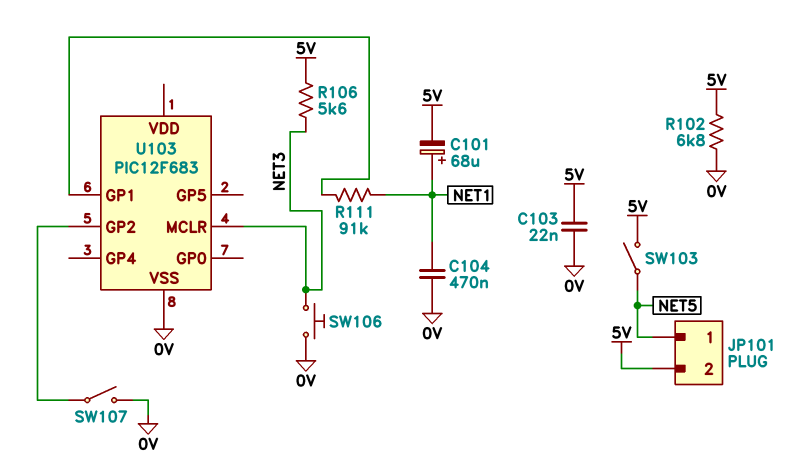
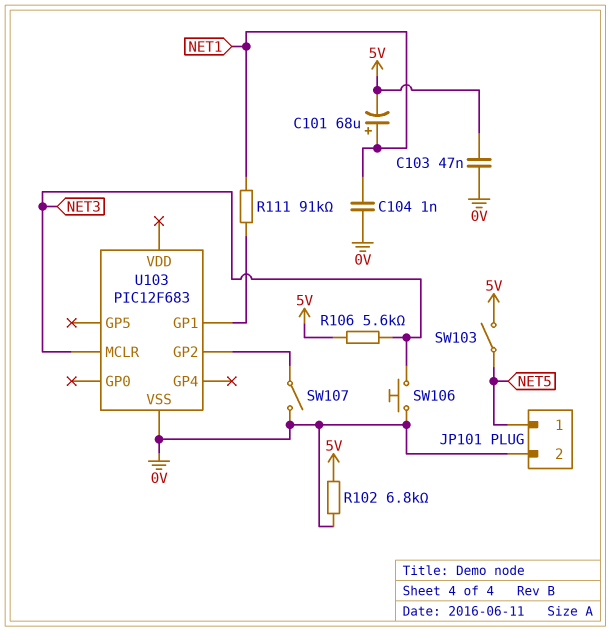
C103: 22nF (0V, 5V) -> 47nF (0V, 5V)
C104: 470nF (0V, NET1) -> 1nF (0V, NET1)
JP101 pin 2: 5V -> 0V

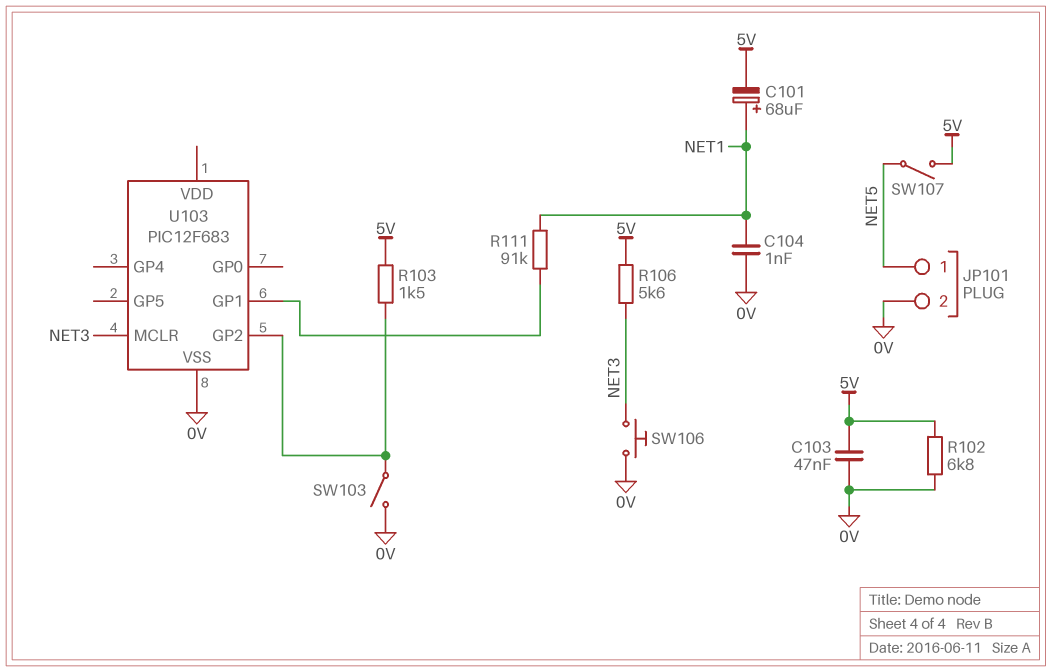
R103: none -> 1.5k (5V, U103/GP2)
SW103: switch (5V, NET5) -> switch (0V, U103/GP2)
SW107: switch (0V, U103/GP2) -> switch (5V, NET5)

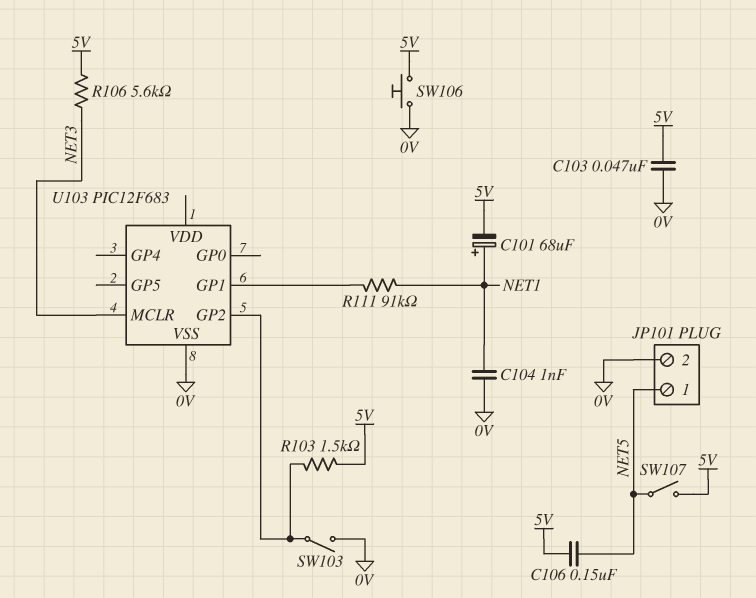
C106: none -> 150nF (5V, NET5)
R102: 6.8k (0V, 5V) -> none
SW106: button (0V, NET3) -> button (0V, 5V)

